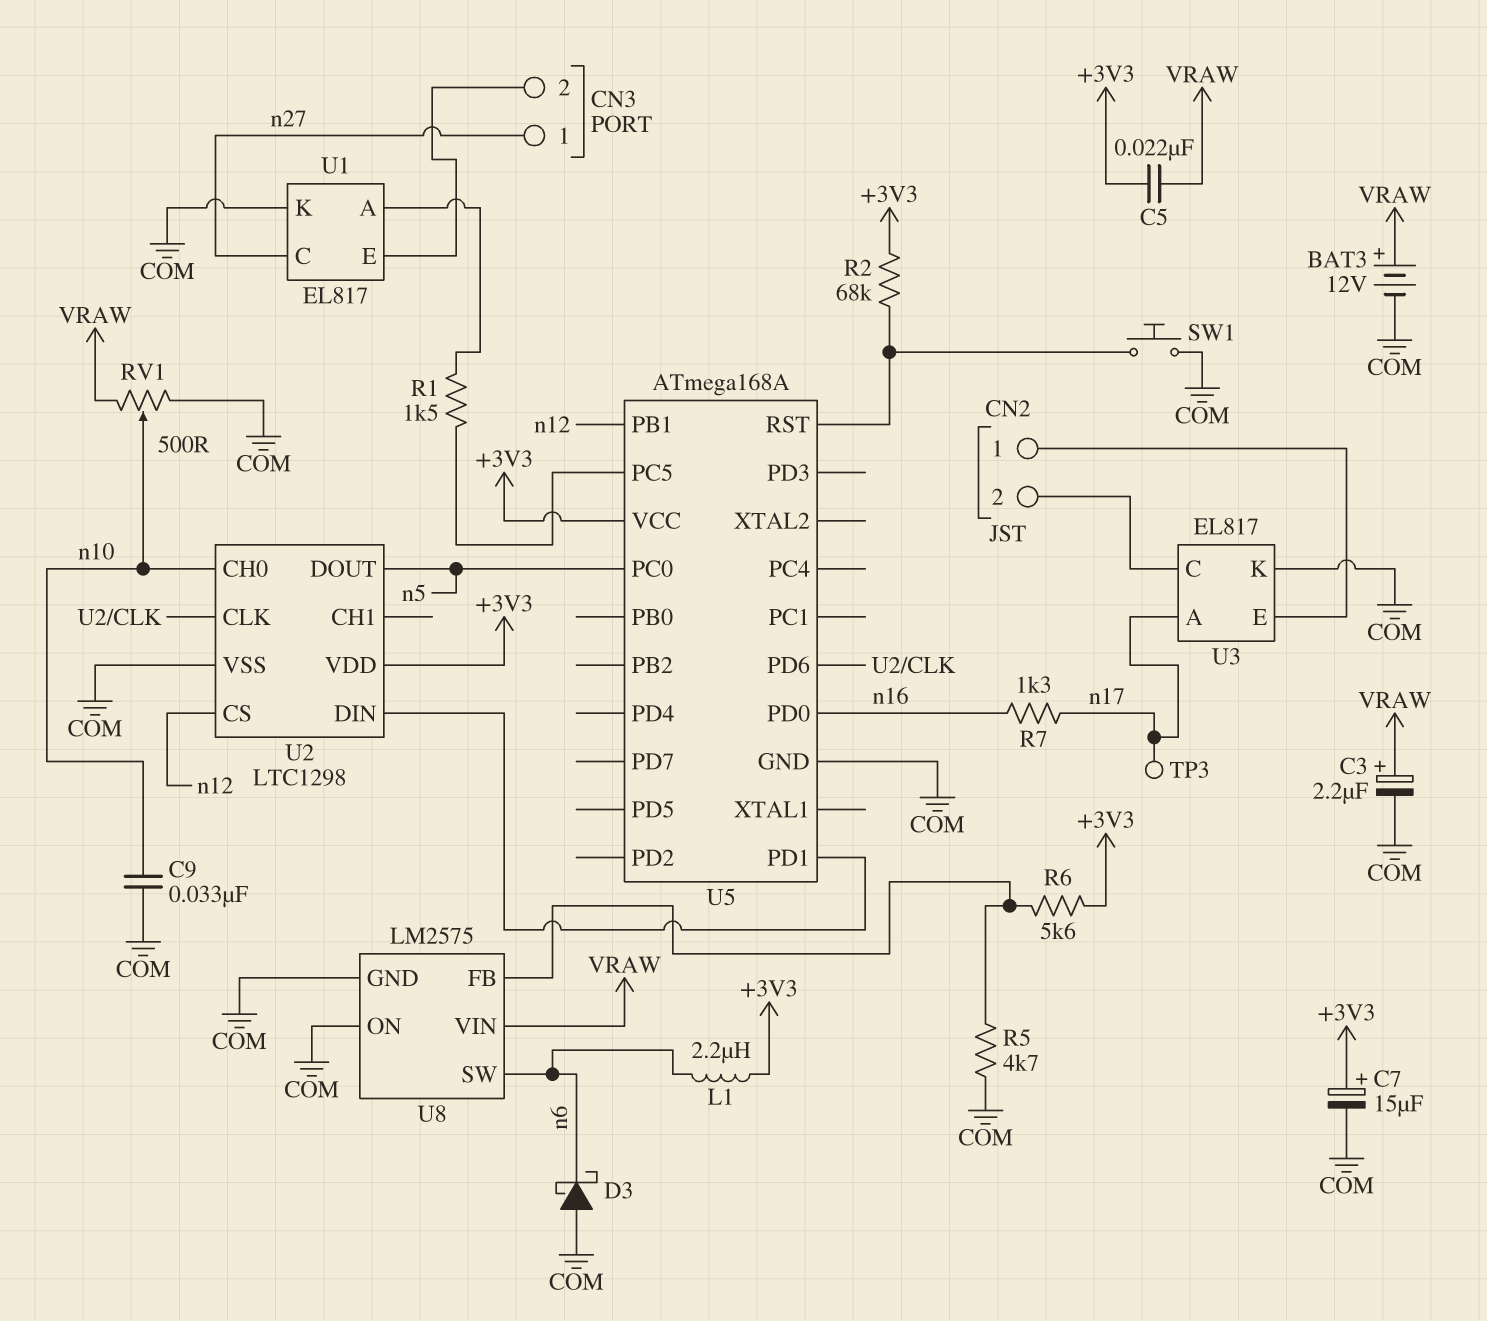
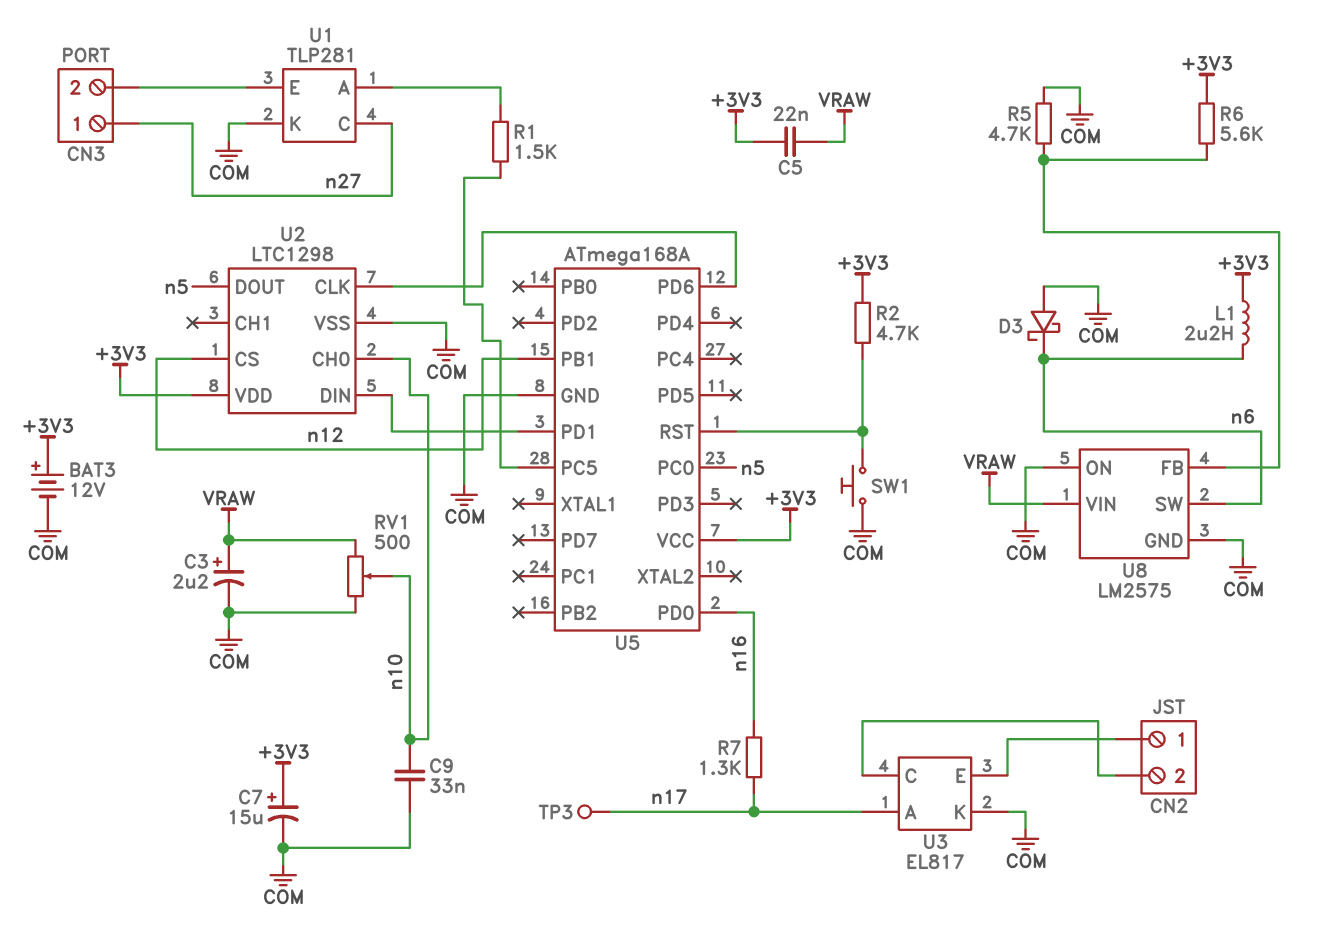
BAT3: 12V (plus VRAW, minus COM) -> 12V (plus +3V3, minus COM)
R2: 68k (+3V3, U5/RST) -> 4.7k (+3V3, U5/RST)
U1: EL817 -> TLP281

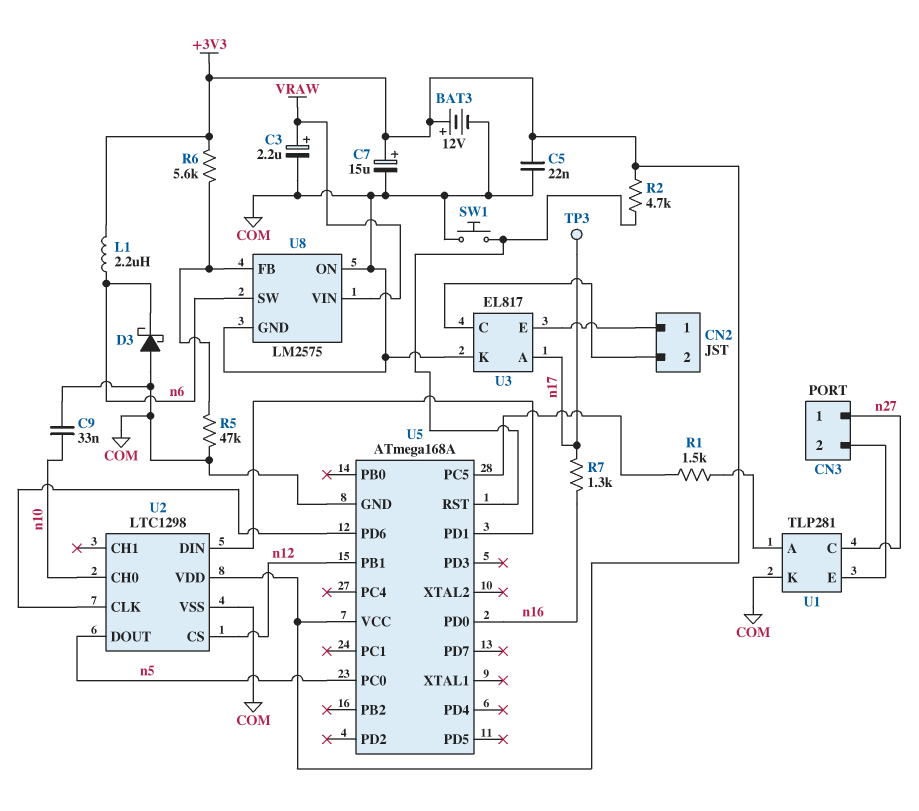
C5: 22nF (+3V3, VRAW) -> 22nF (+3V3, COM)
R5: 4.7k (COM, U8/FB) -> 47k (COM, U8/FB)
RV1: 500 (COM, VRAW, wiper n10) -> none

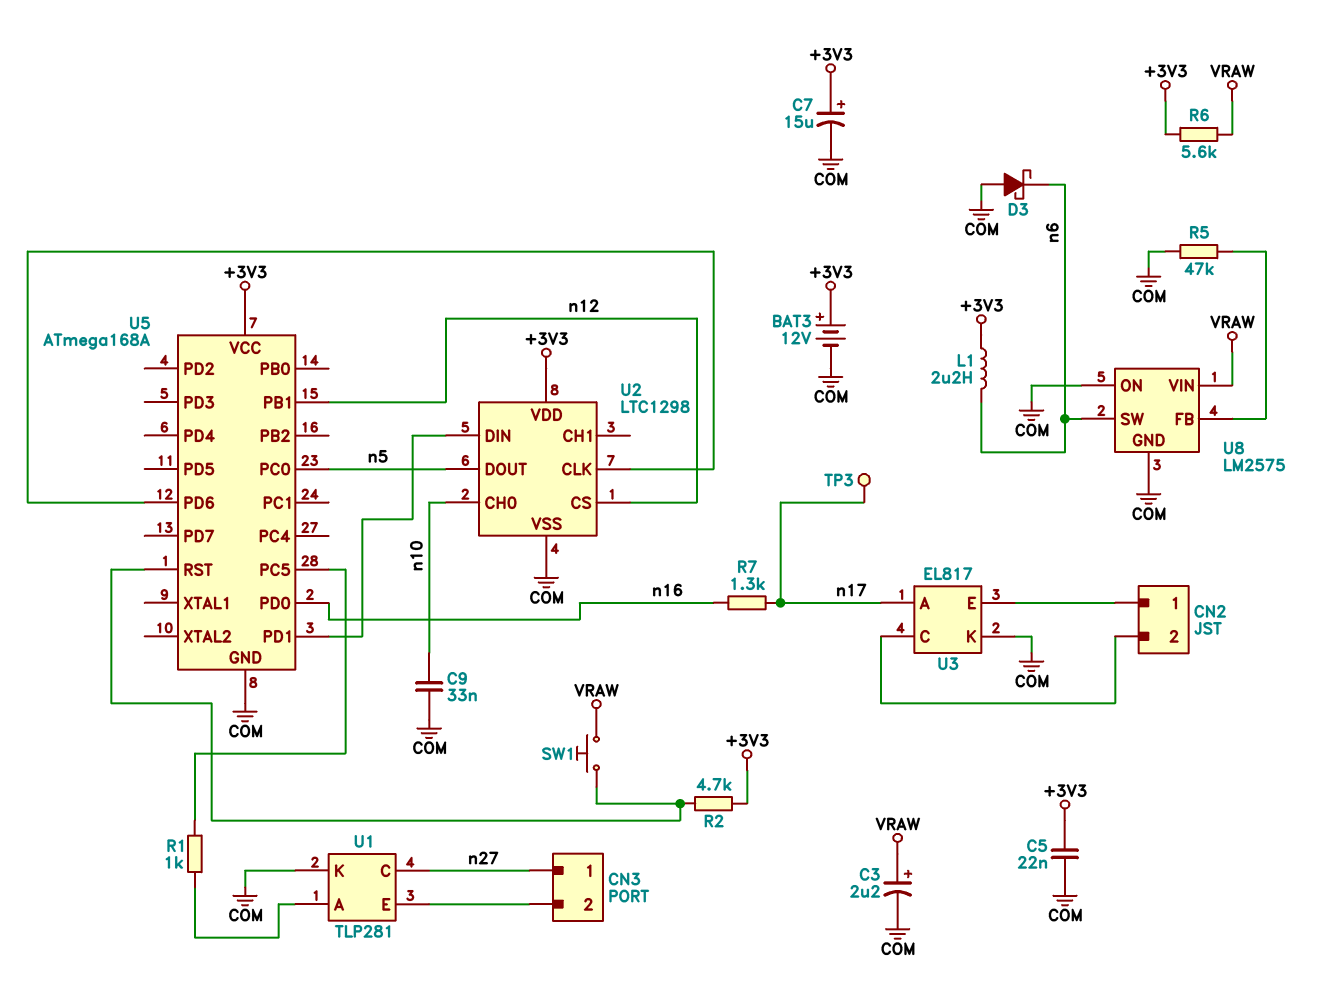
R1: 1.5k (U1/A, U5/PC5) -> 1k (U1/A, U5/PC5)
R6: 5.6k (+3V3, U8/FB) -> 5.6k (+3V3, VRAW)
SW1: button (COM, U5/RST) -> button (U5/RST, VRAW)

